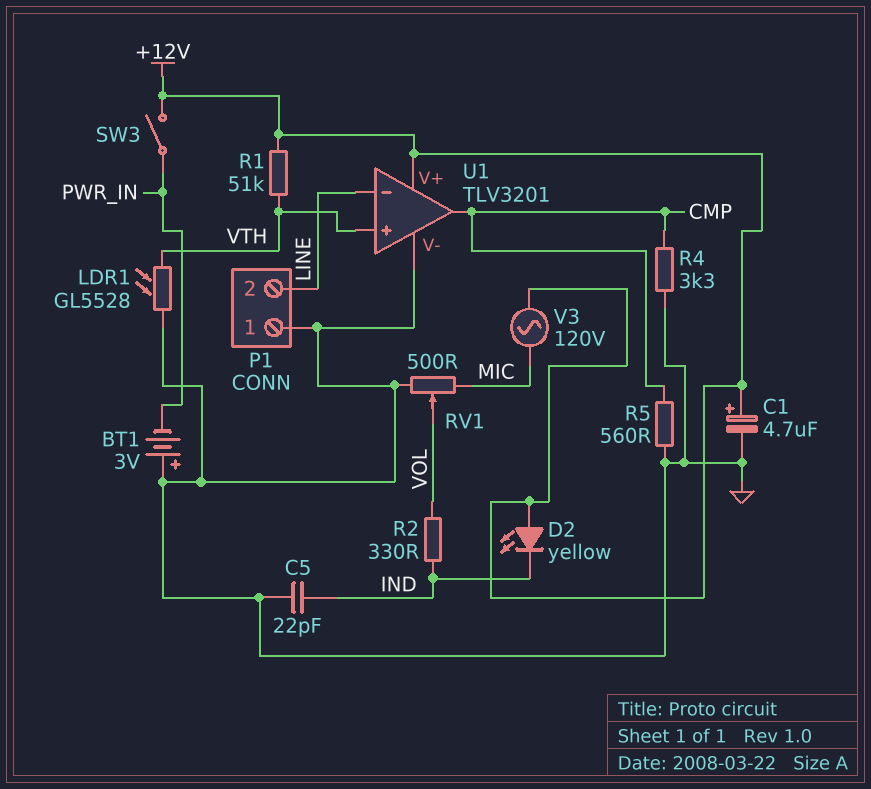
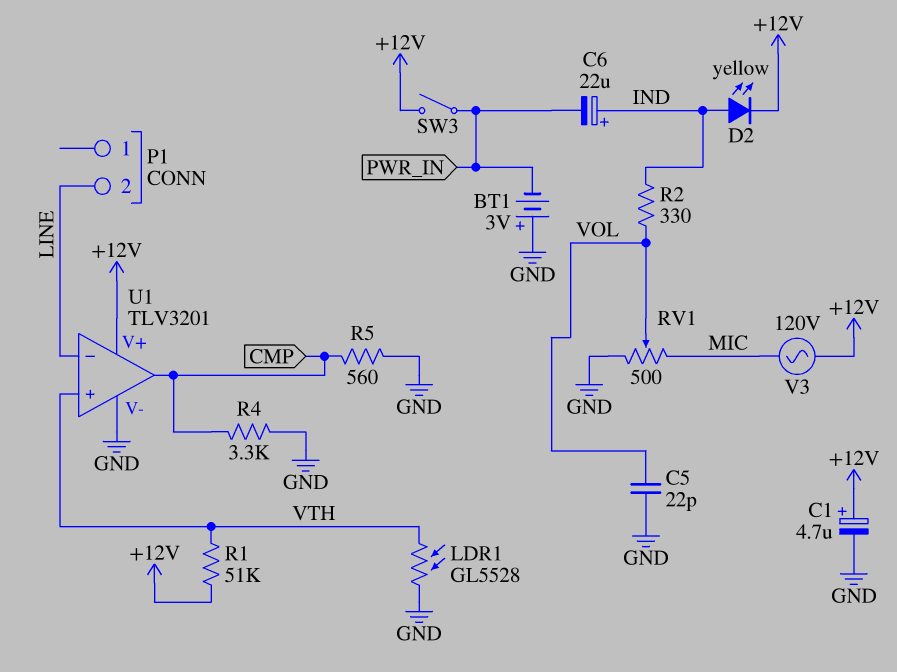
C5: 22pF (GND, IND) -> 22pF (GND, VOL)
C6: none -> 22uF (plus IND, minus PWR_IN)
D2: LED yellow (A +12V, K IND) -> LED yellow (A IND, K +12V)
P1 pin 1: GND -> none

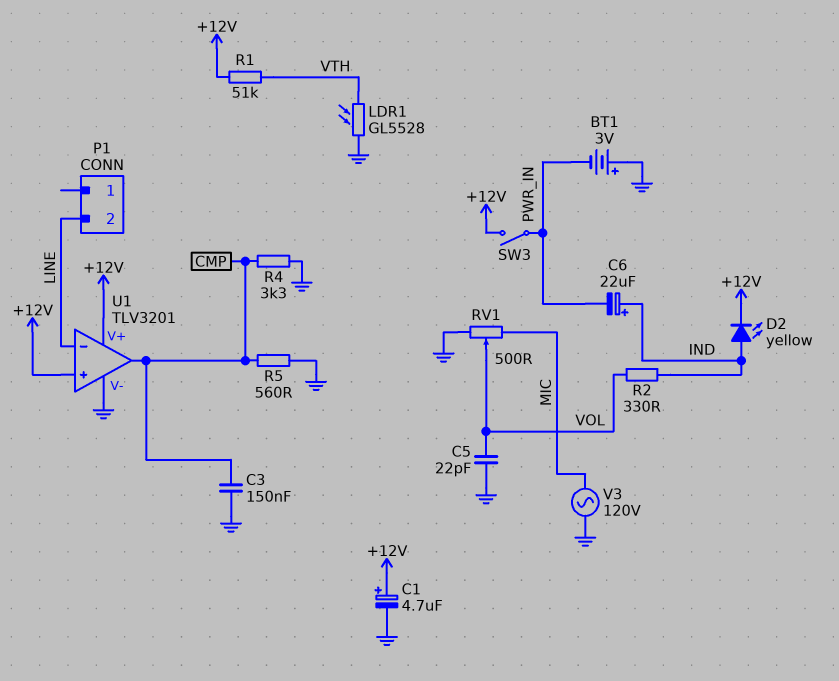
C3: none -> 150nF (CMP, GND)
U1 pin in+: VTH -> +12V
V3: AC 120V (+12V, MIC) -> AC 120V (GND, MIC)

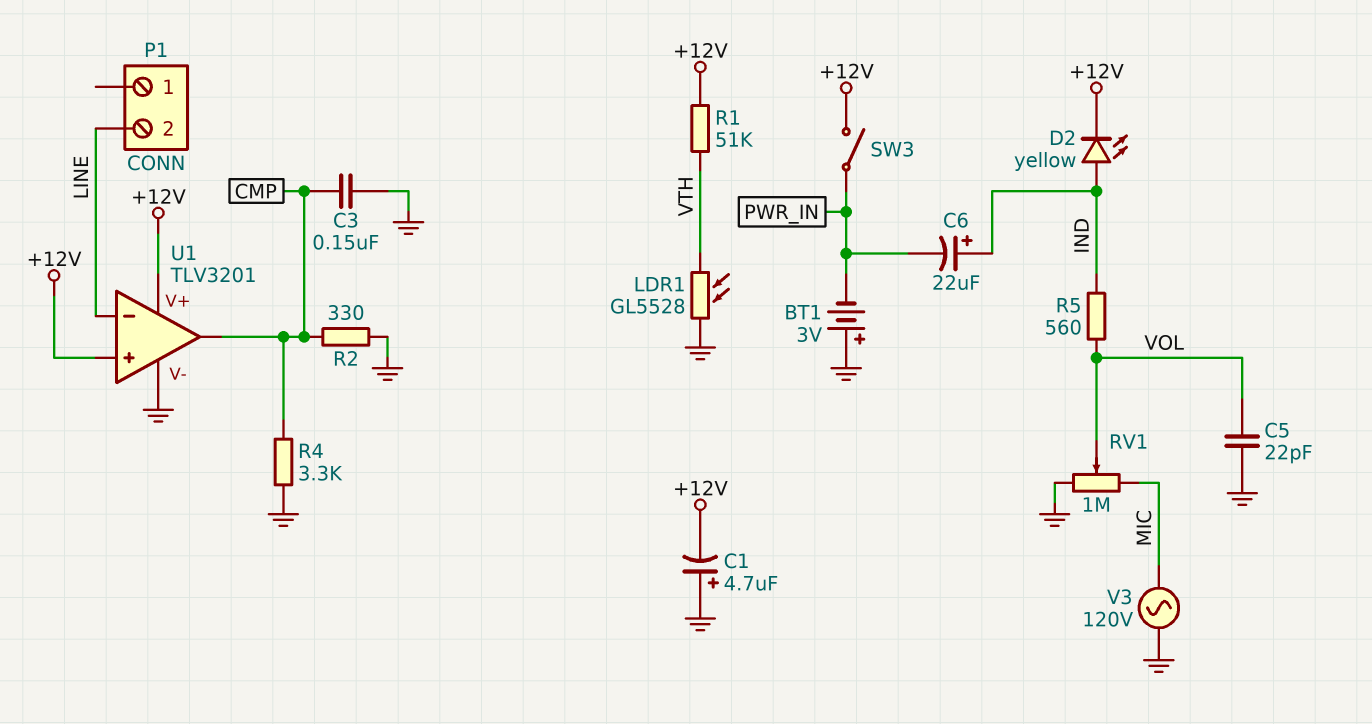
C1: 4.7uF (plus +12V, minus GND) -> 4.7uF (plus GND, minus +12V)
R2: 330 (IND, VOL) -> 330 (CMP, GND)
R5: 560 (CMP, GND) -> 560 (IND, VOL)
RV1: 500 (GND, MIC, wiper VOL) -> 1M (GND, MIC, wiper VOL)

